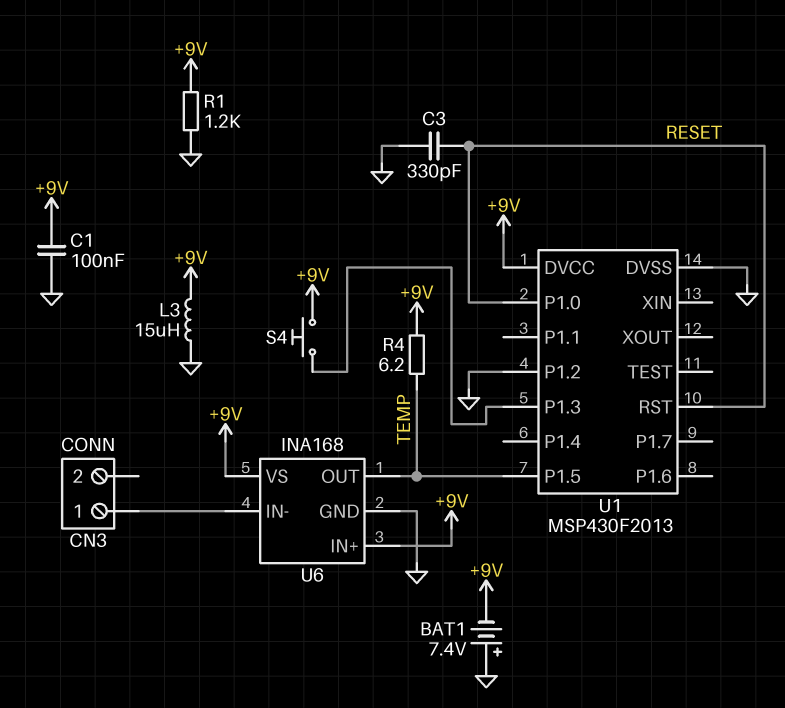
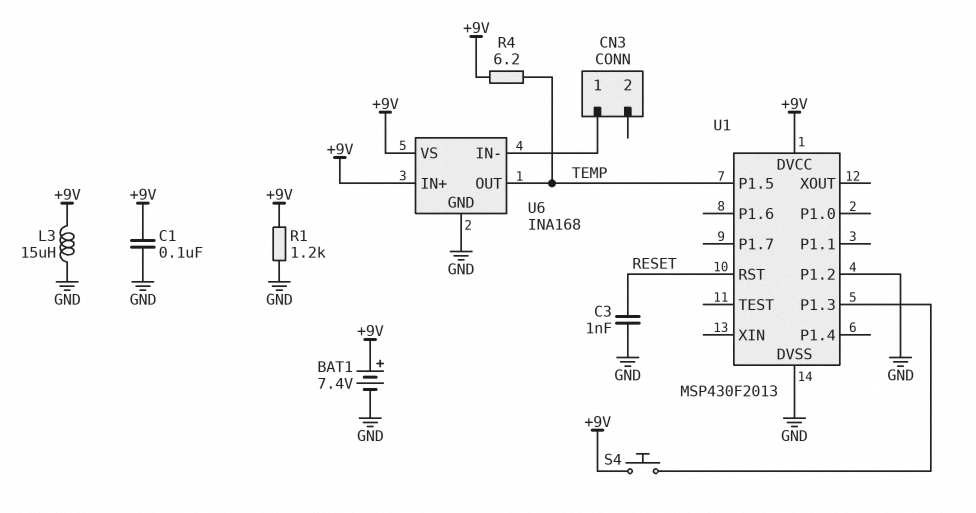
BAT1: 7.4V (plus GND, minus +9V) -> 7.4V (plus +9V, minus GND)
C3: 330pF (GND, RESET) -> 1nF (GND, RESET)
U1 pin P1.0: RESET -> none

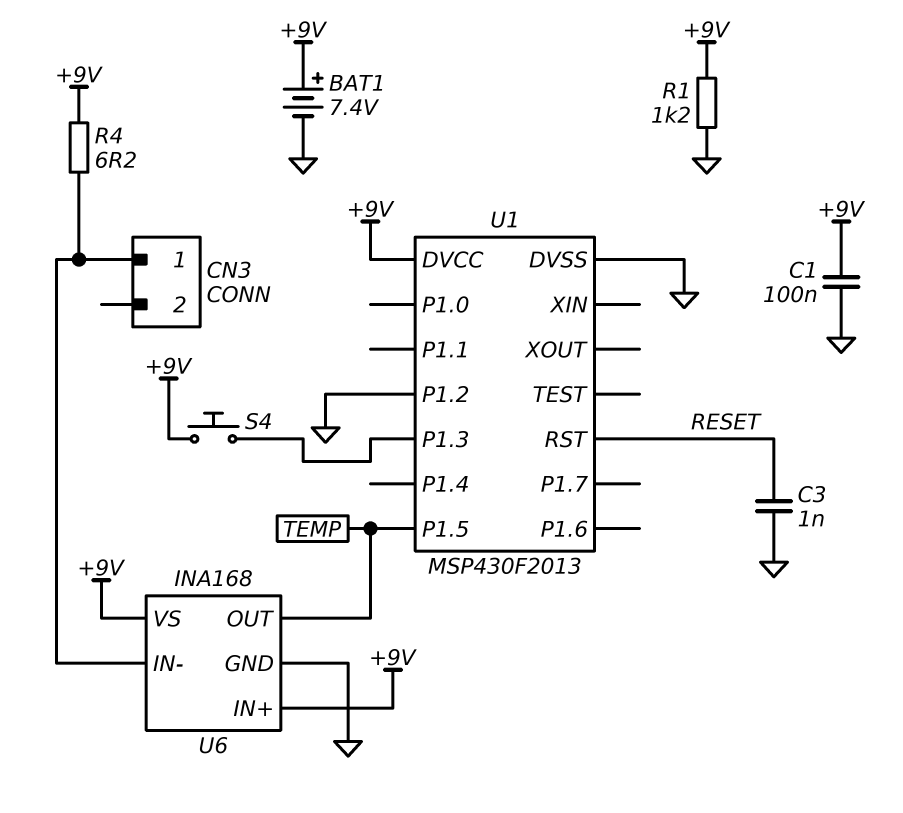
L3: 15uH (+9V, GND) -> none
R4: 6.2 (+9V, TEMP) -> 6.2 (+9V, CN3/1)

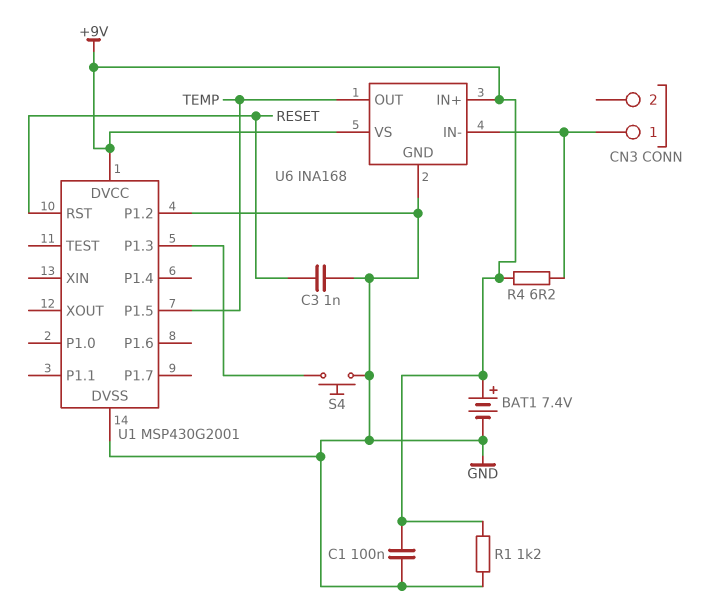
S4: button (+9V, U1/P1.3) -> button (GND, U1/P1.3)
U1: MSP430F2013 -> MSP430G2001

